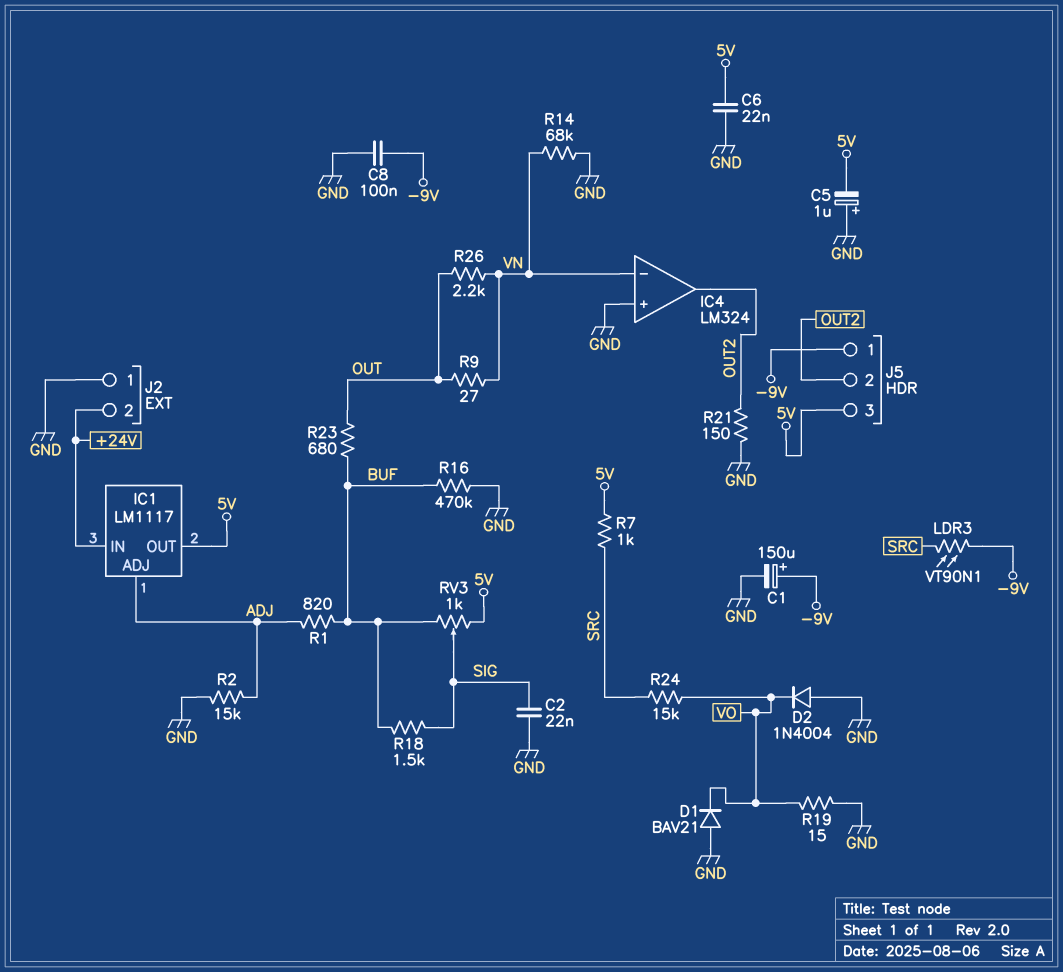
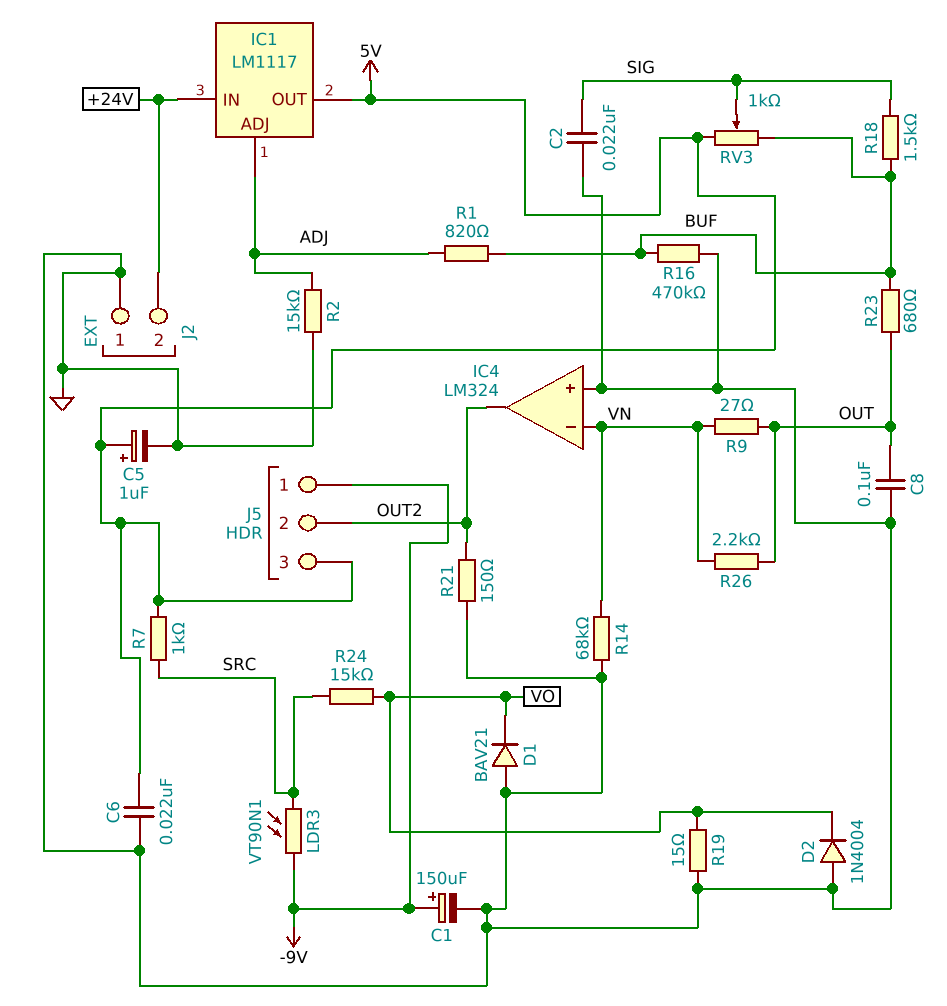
C5: 1uF (plus GND, minus 5V) -> 1uF (plus 5V, minus GND)
C8: 100nF (-9V, GND) -> 100nF (GND, OUT)

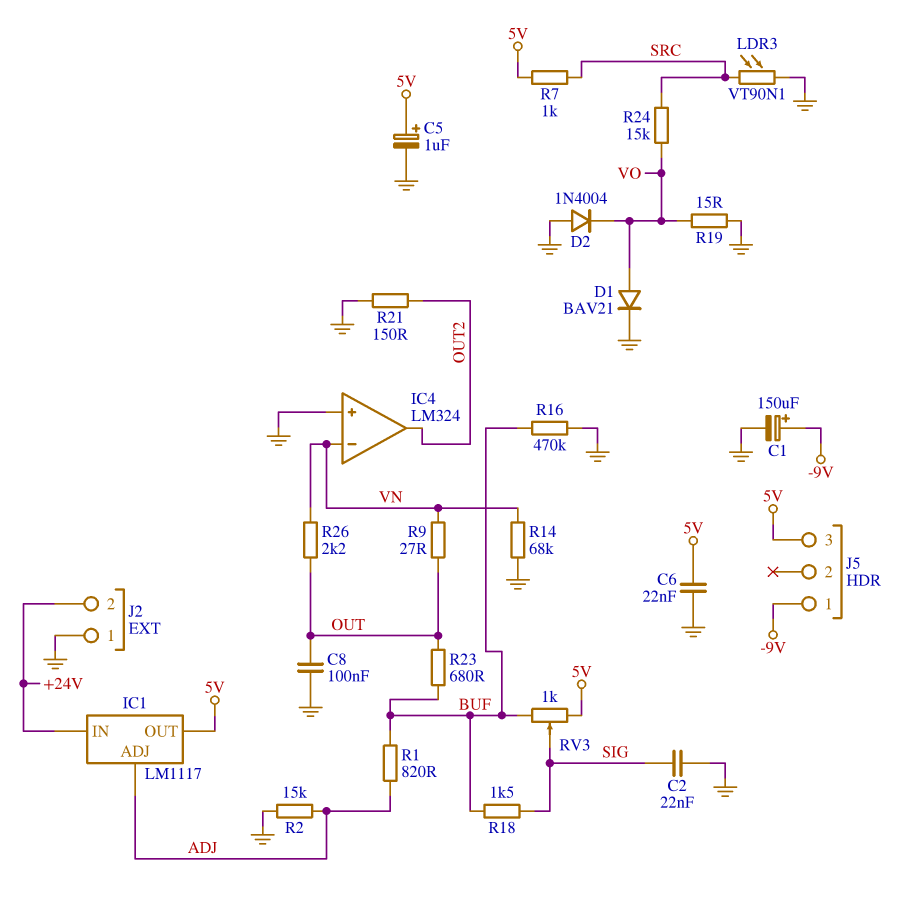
D1: diode BAV21 (A GND, K VO) -> diode BAV21 (A VO, K GND)
J5 pin 2: OUT2 -> none
LDR3: VT90N1 (-9V, SRC) -> VT90N1 (GND, SRC)

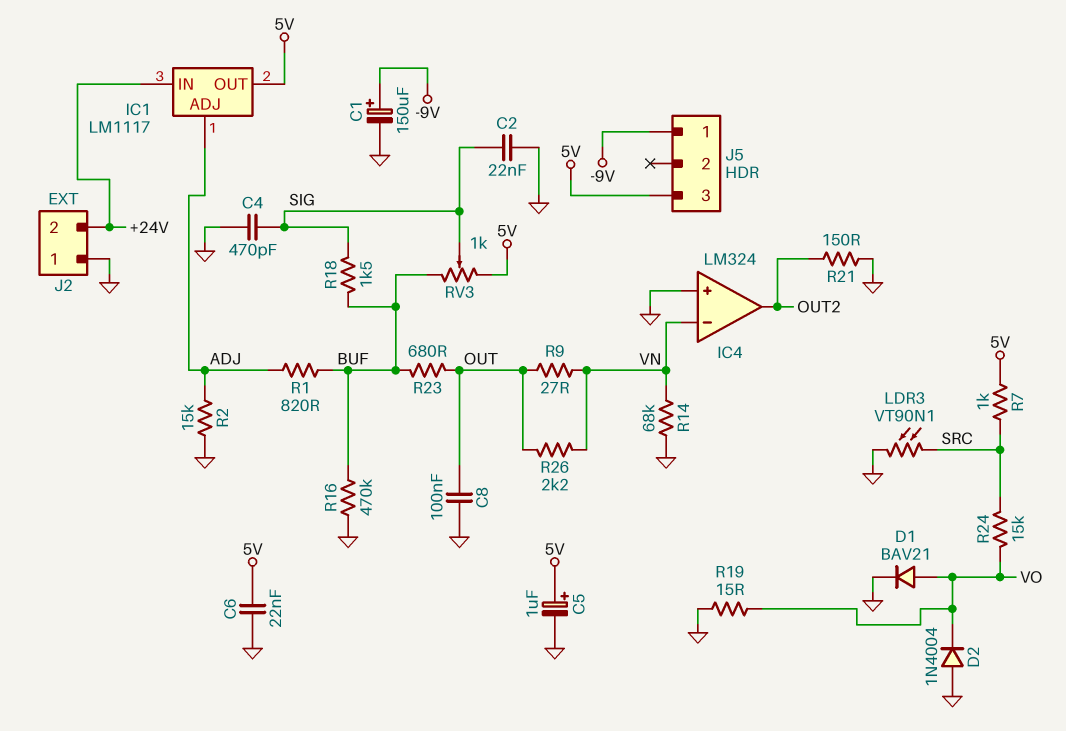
C4: none -> 470pF (GND, SIG)

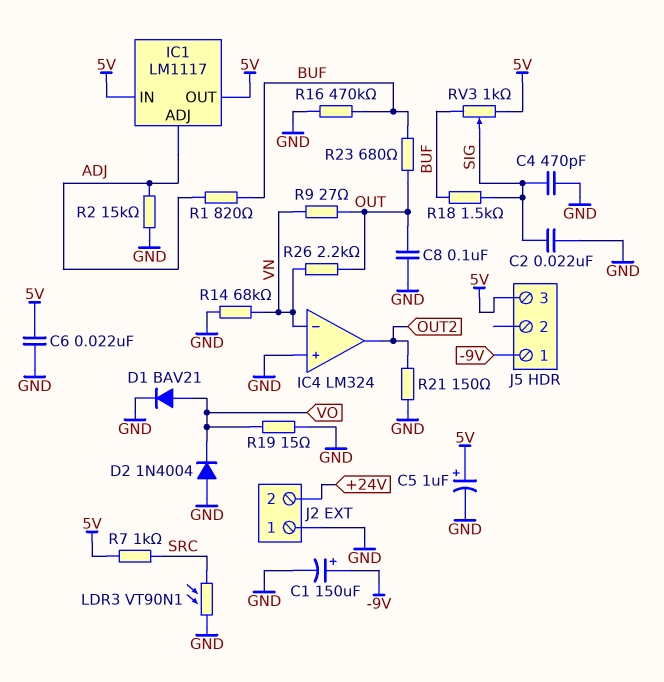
IC1 pin IN: +24V -> 5V
R24: 15k (SRC, VO) -> none

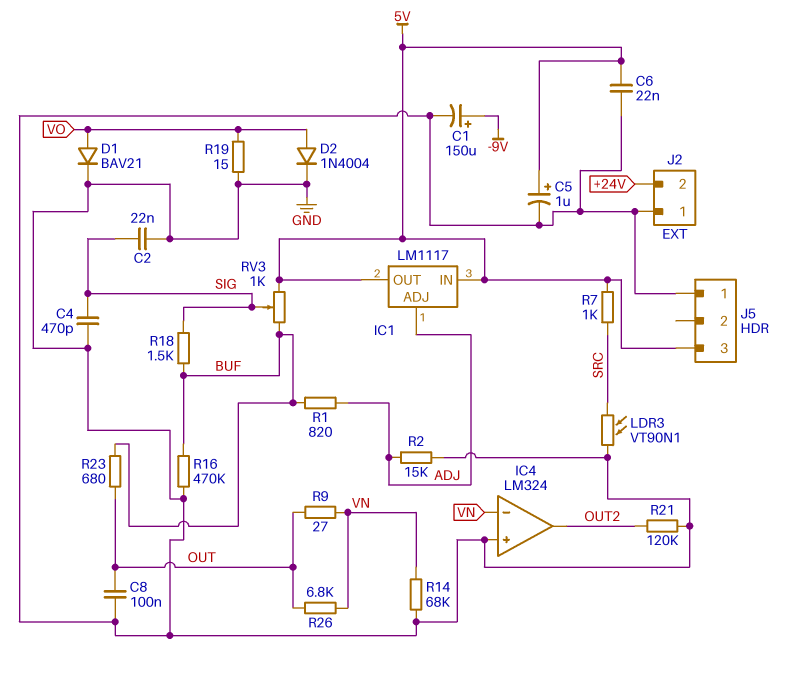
D2: diode 1N4004 (A GND, K VO) -> diode 1N4004 (A VO, K GND)
J5 pin 1: -9V -> GND
R21: 150 (GND, OUT2) -> 120k (GND, OUT2)
R26: 2.2k (OUT, VN) -> 6.8k (OUT, VN)

